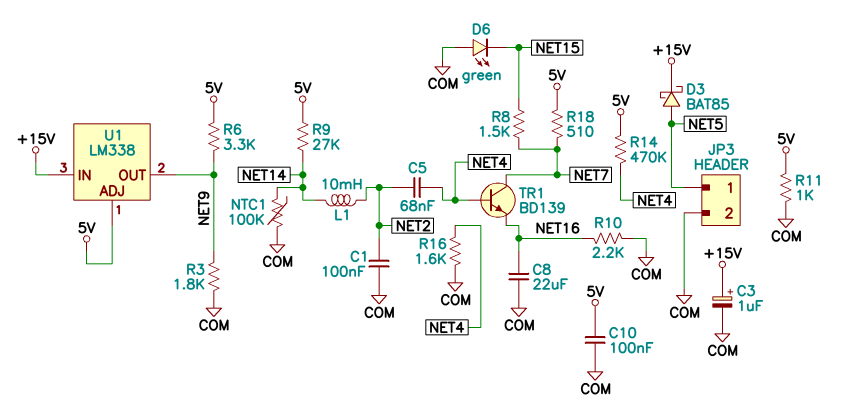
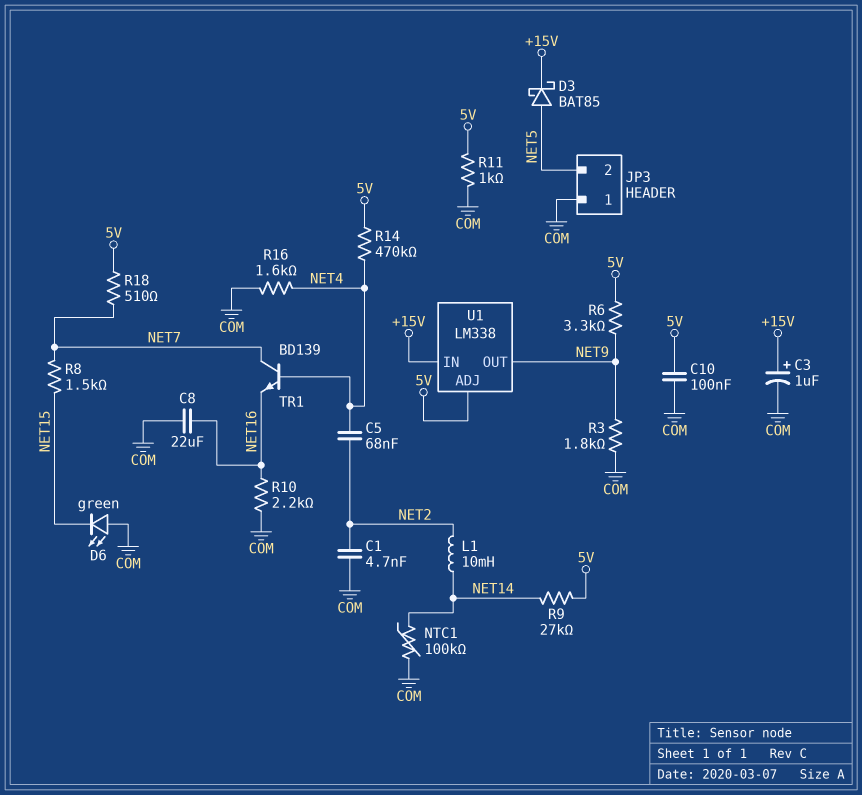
C1: 100nF (COM, NET2) -> 4.7nF (COM, NET2)
JP3 pin 1: NET5 -> COM
JP3 pin 2: COM -> NET5

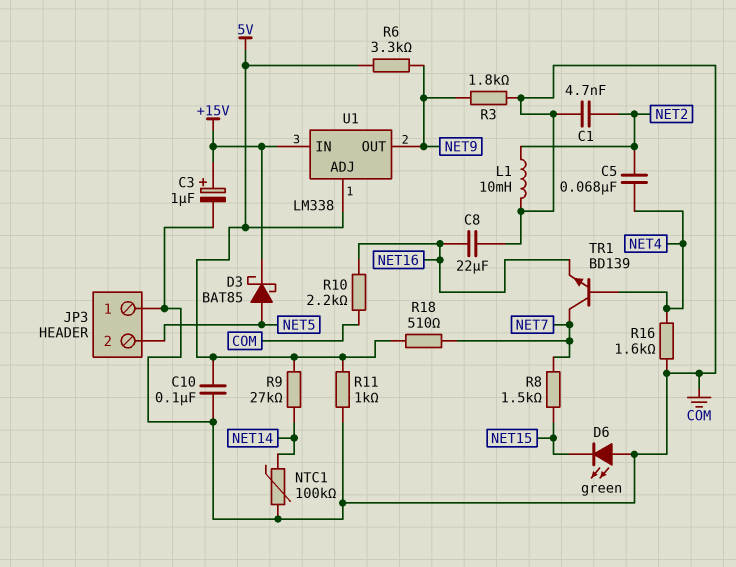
L1: 10mH (NET2, NET14) -> 10mH (COM, NET2)
R14: 470k (5V, NET4) -> none

